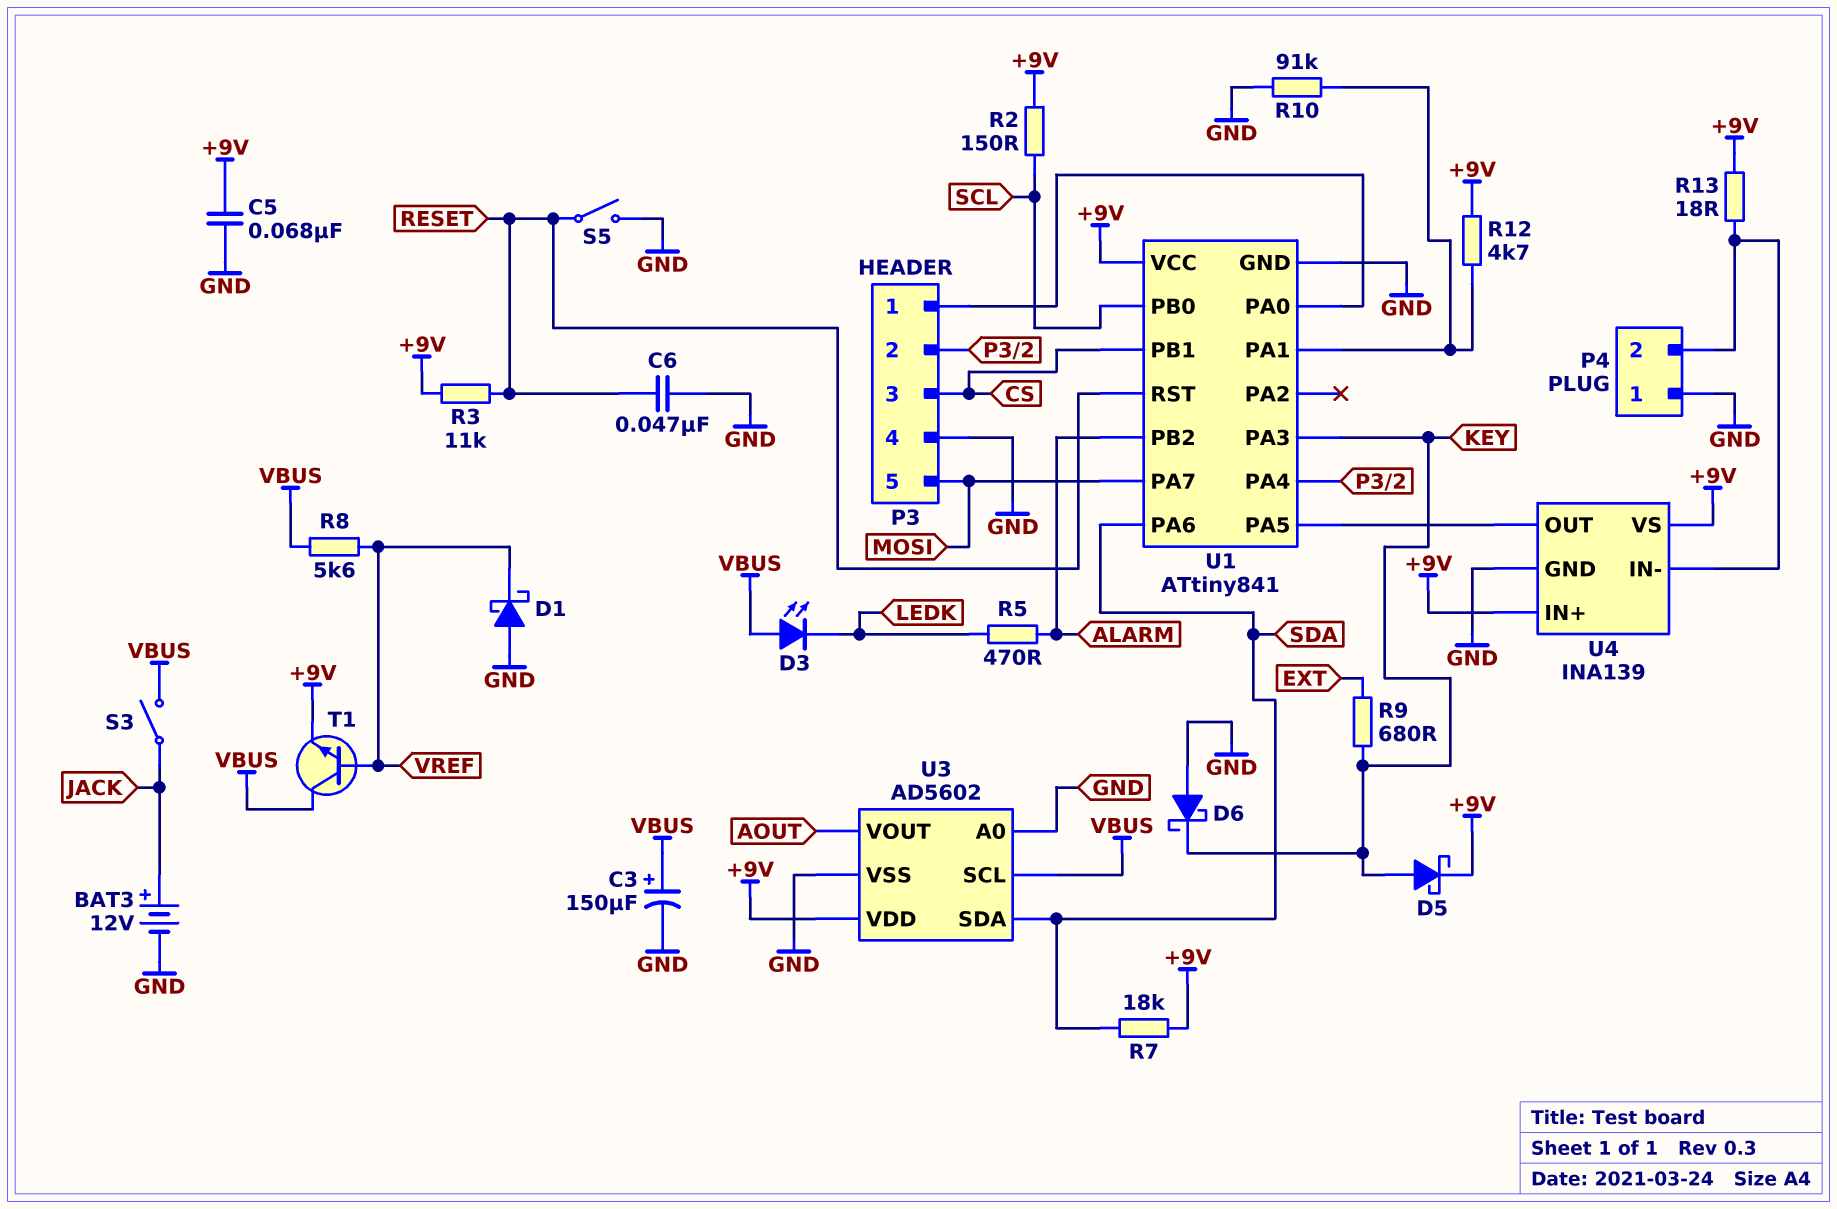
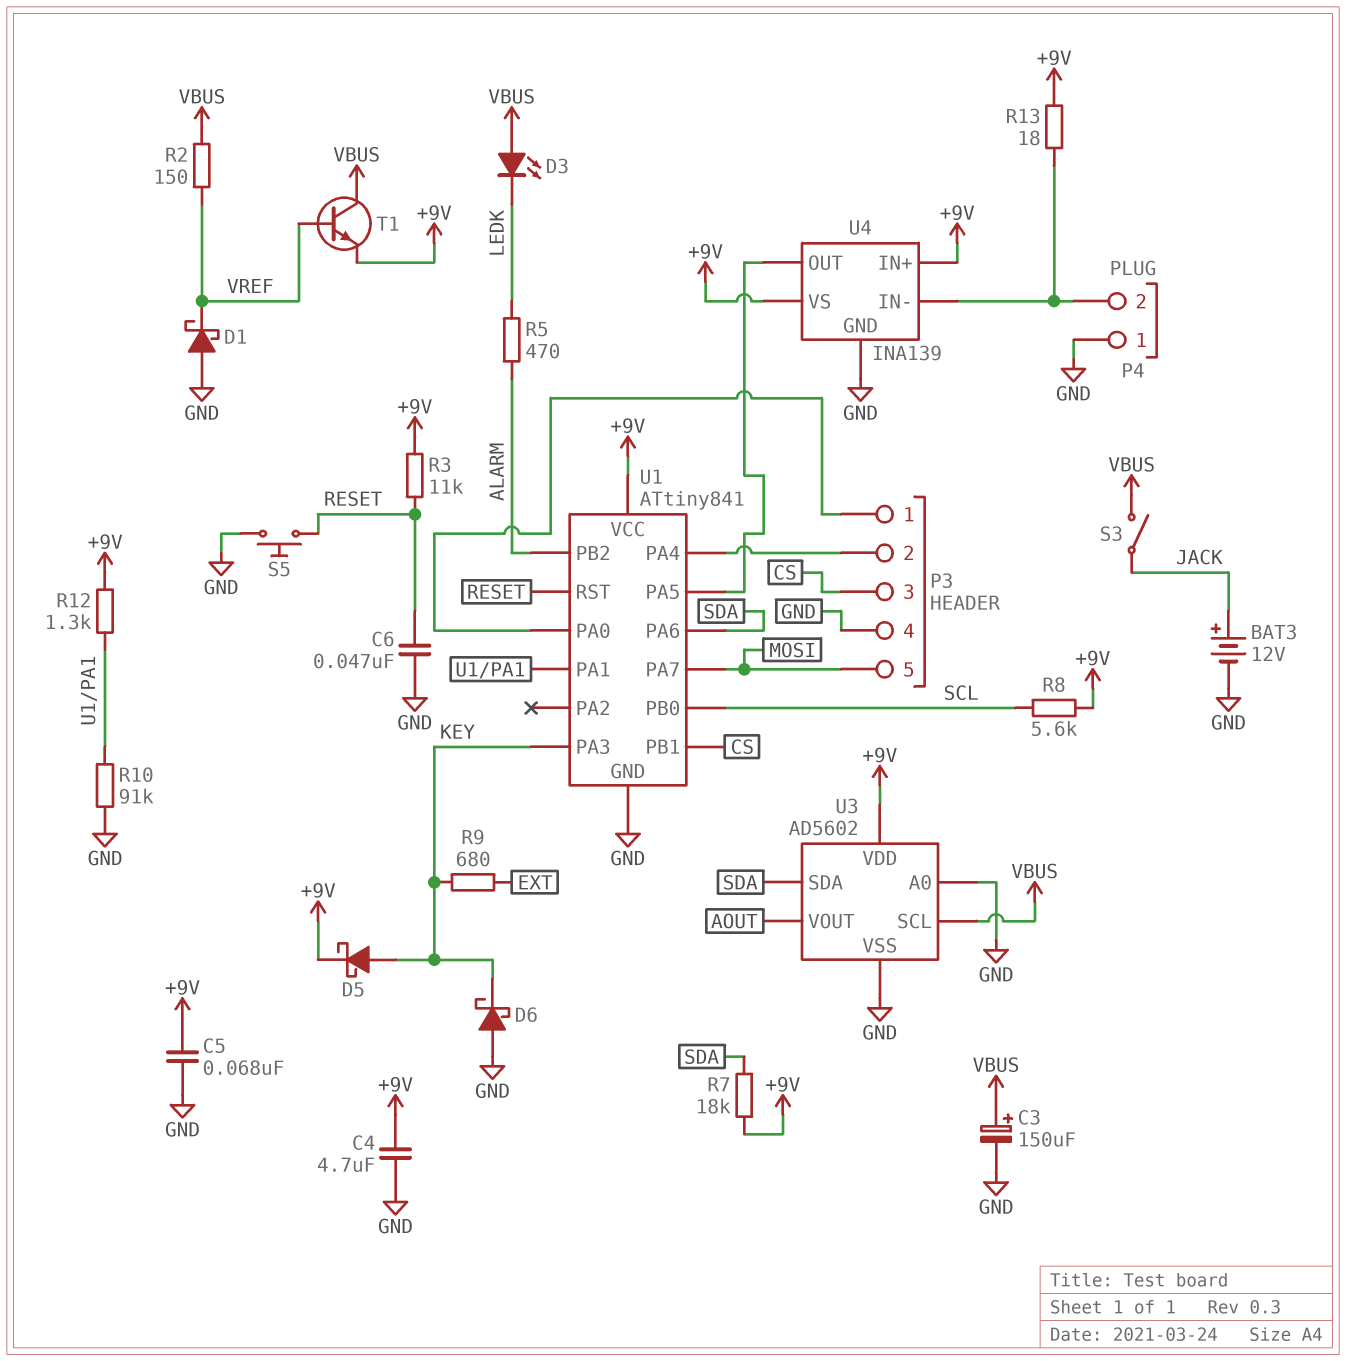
C4: none -> 4.7uF (+9V, GND)
R2: 150 (+9V, SCL) -> 150 (VBUS, VREF)
R8: 5.6k (VBUS, VREF) -> 5.6k (+9V, SCL)
R12: 4.7k (+9V, U1/PA1) -> 1.3k (+9V, U1/PA1)
S5: switch (GND, RESET) -> button (GND, RESET)

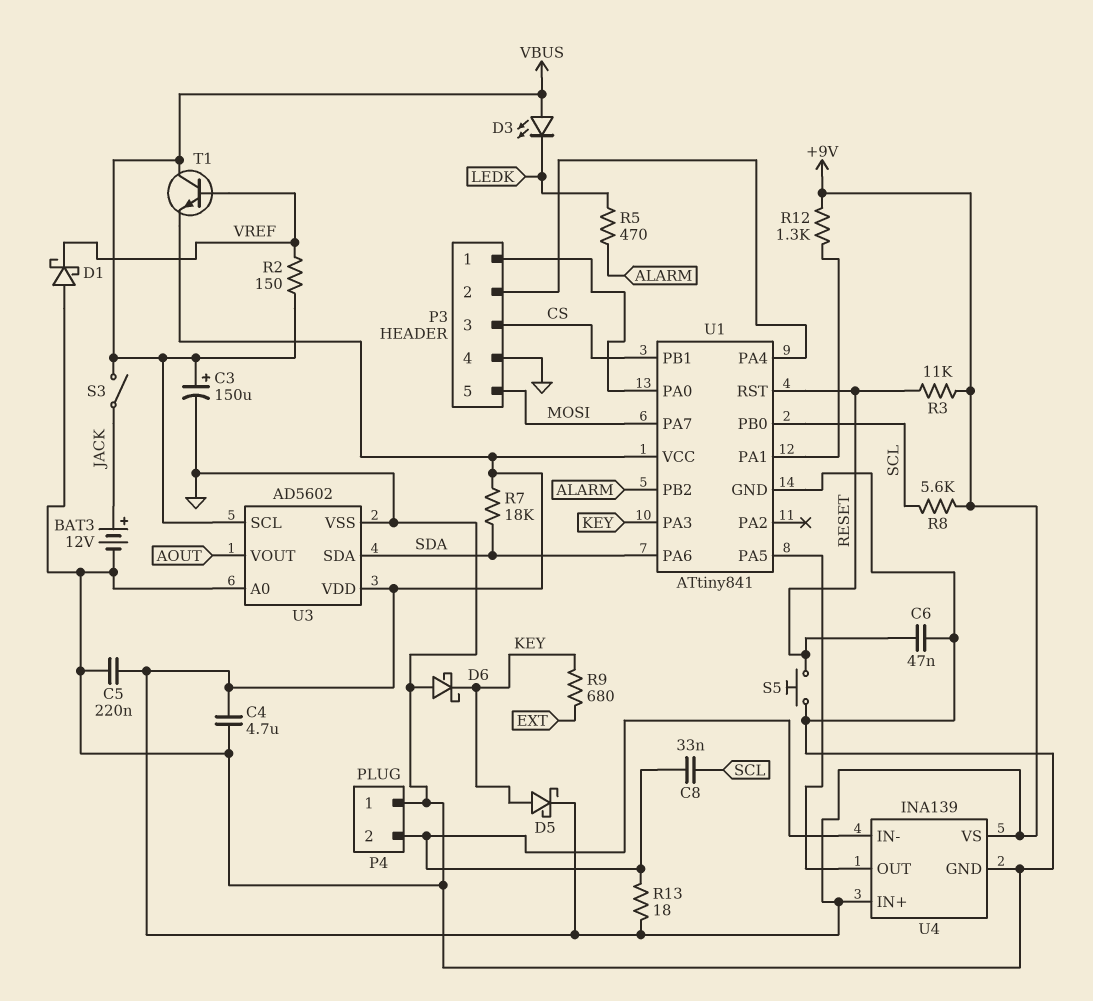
C5: 68nF (+9V, GND) -> 220nF (+9V, GND)
C8: none -> 33nF (P4/2, SCL)
R10: 91k (GND, U1/PA1) -> none

